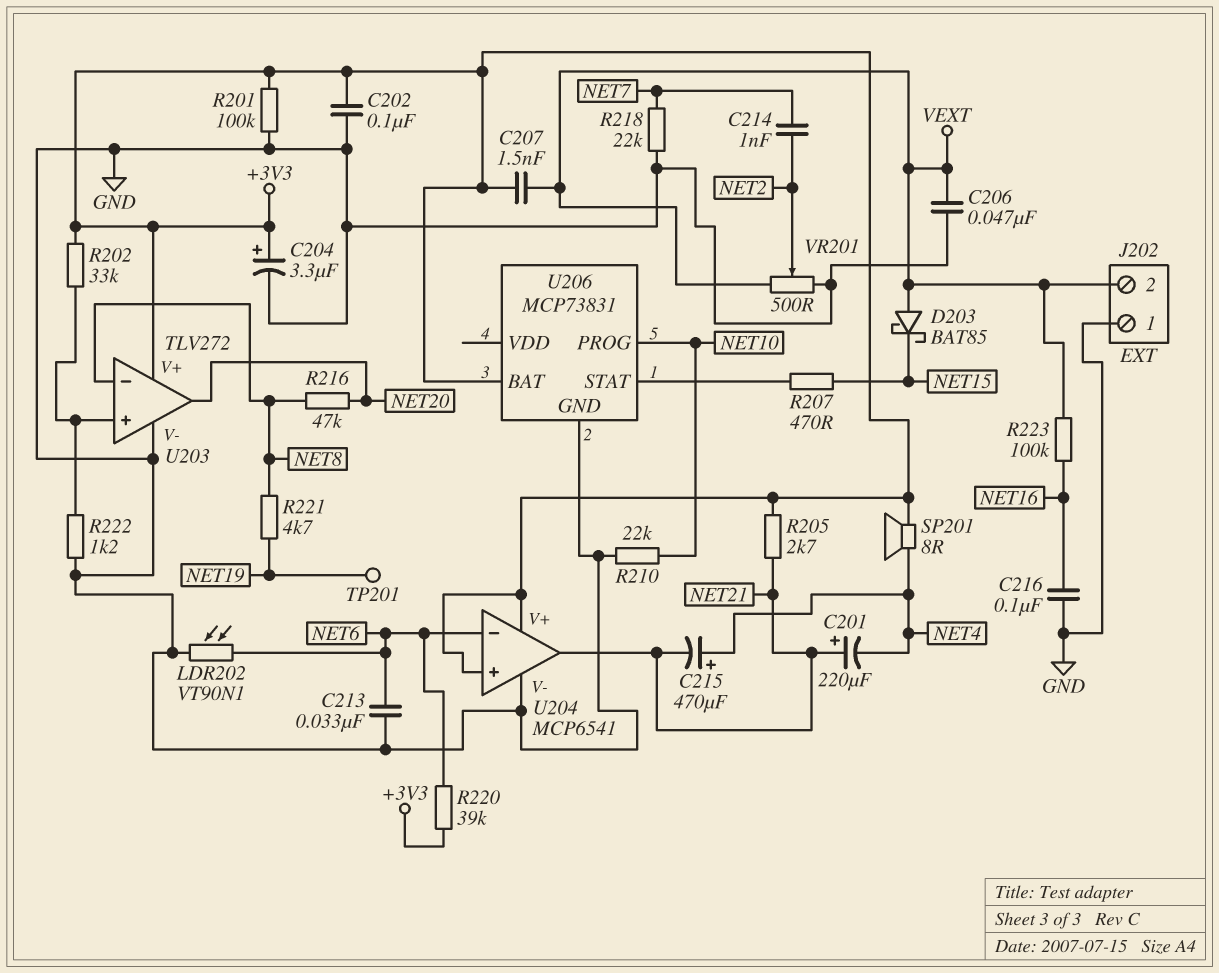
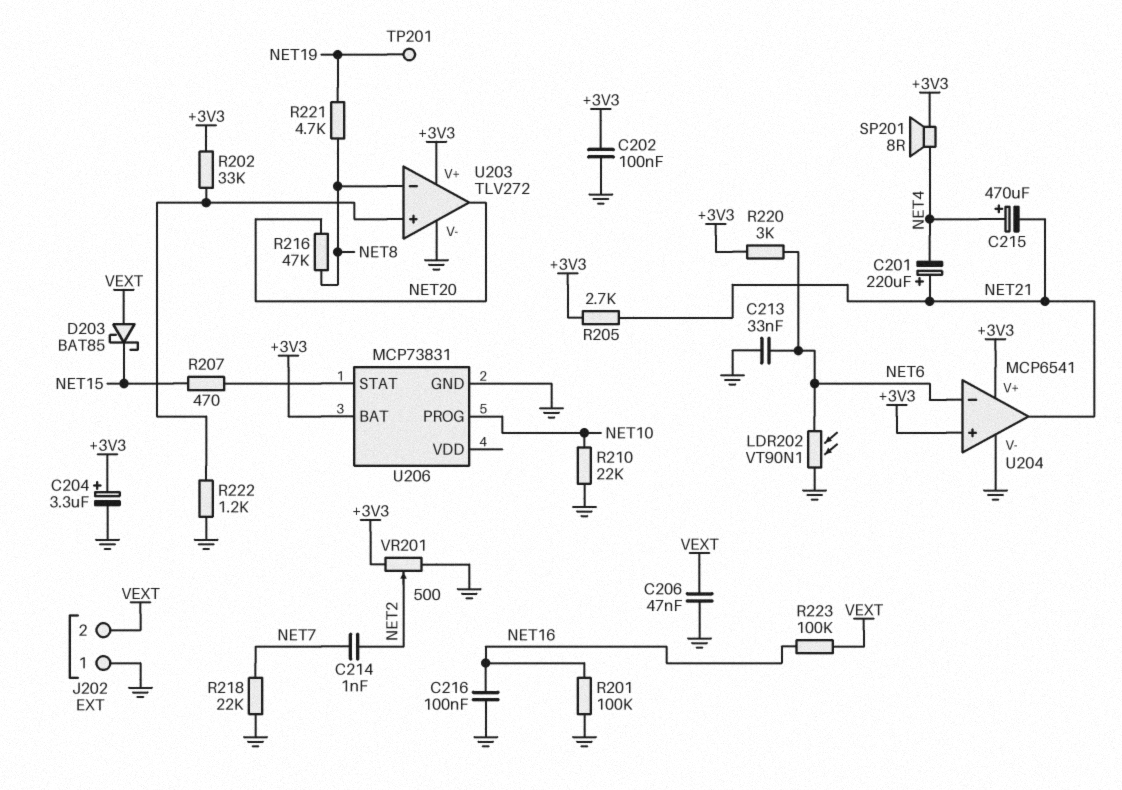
C207: 1.5nF (+3V3, VEXT) -> none
R201: 100k (+3V3, GND) -> 100k (GND, NET16)
R220: 39k (+3V3, NET6) -> 3k (+3V3, NET6)
VR201: 500 (GND, VEXT, wiper NET2) -> 500 (+3V3, GND, wiper NET2)

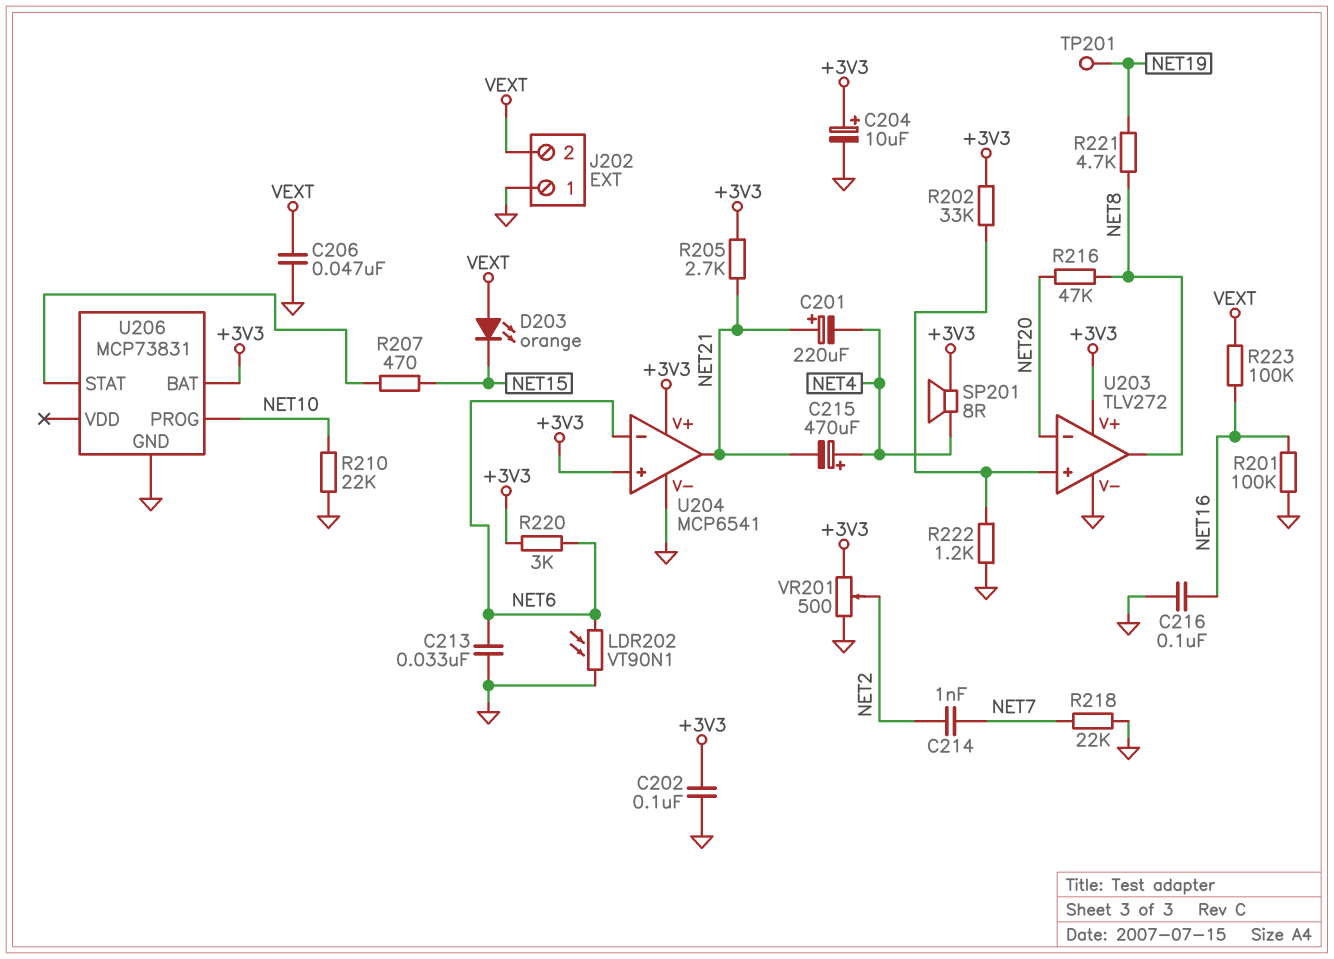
C204: 3.3uF (plus +3V3, minus GND) -> 10uF (plus +3V3, minus GND)
D203: schottky BAT85 (A VEXT, K NET15) -> LED orange (A VEXT, K NET15)
U203 pin in-: NET8 -> NET20
U203 pin out: NET20 -> NET8

